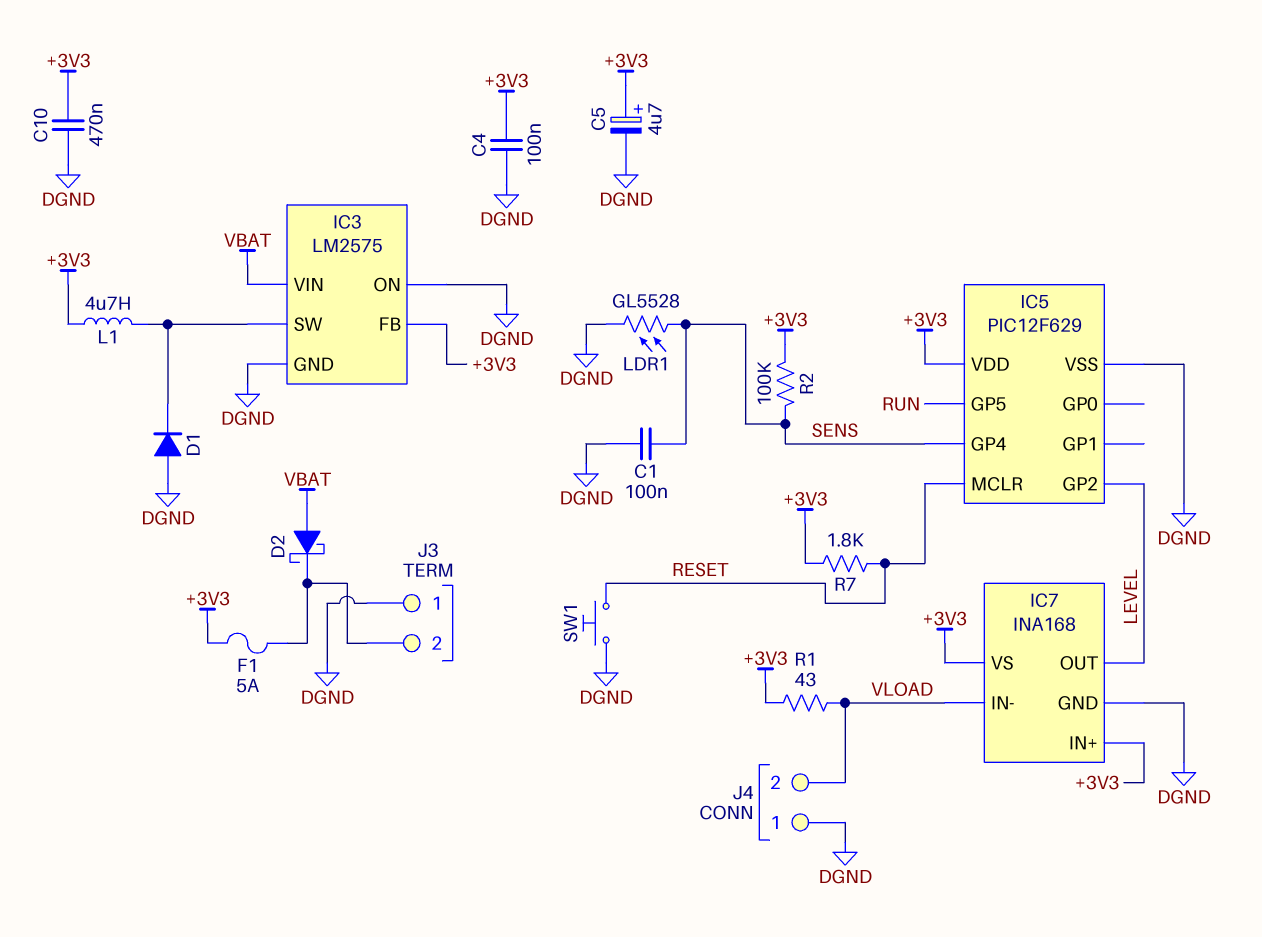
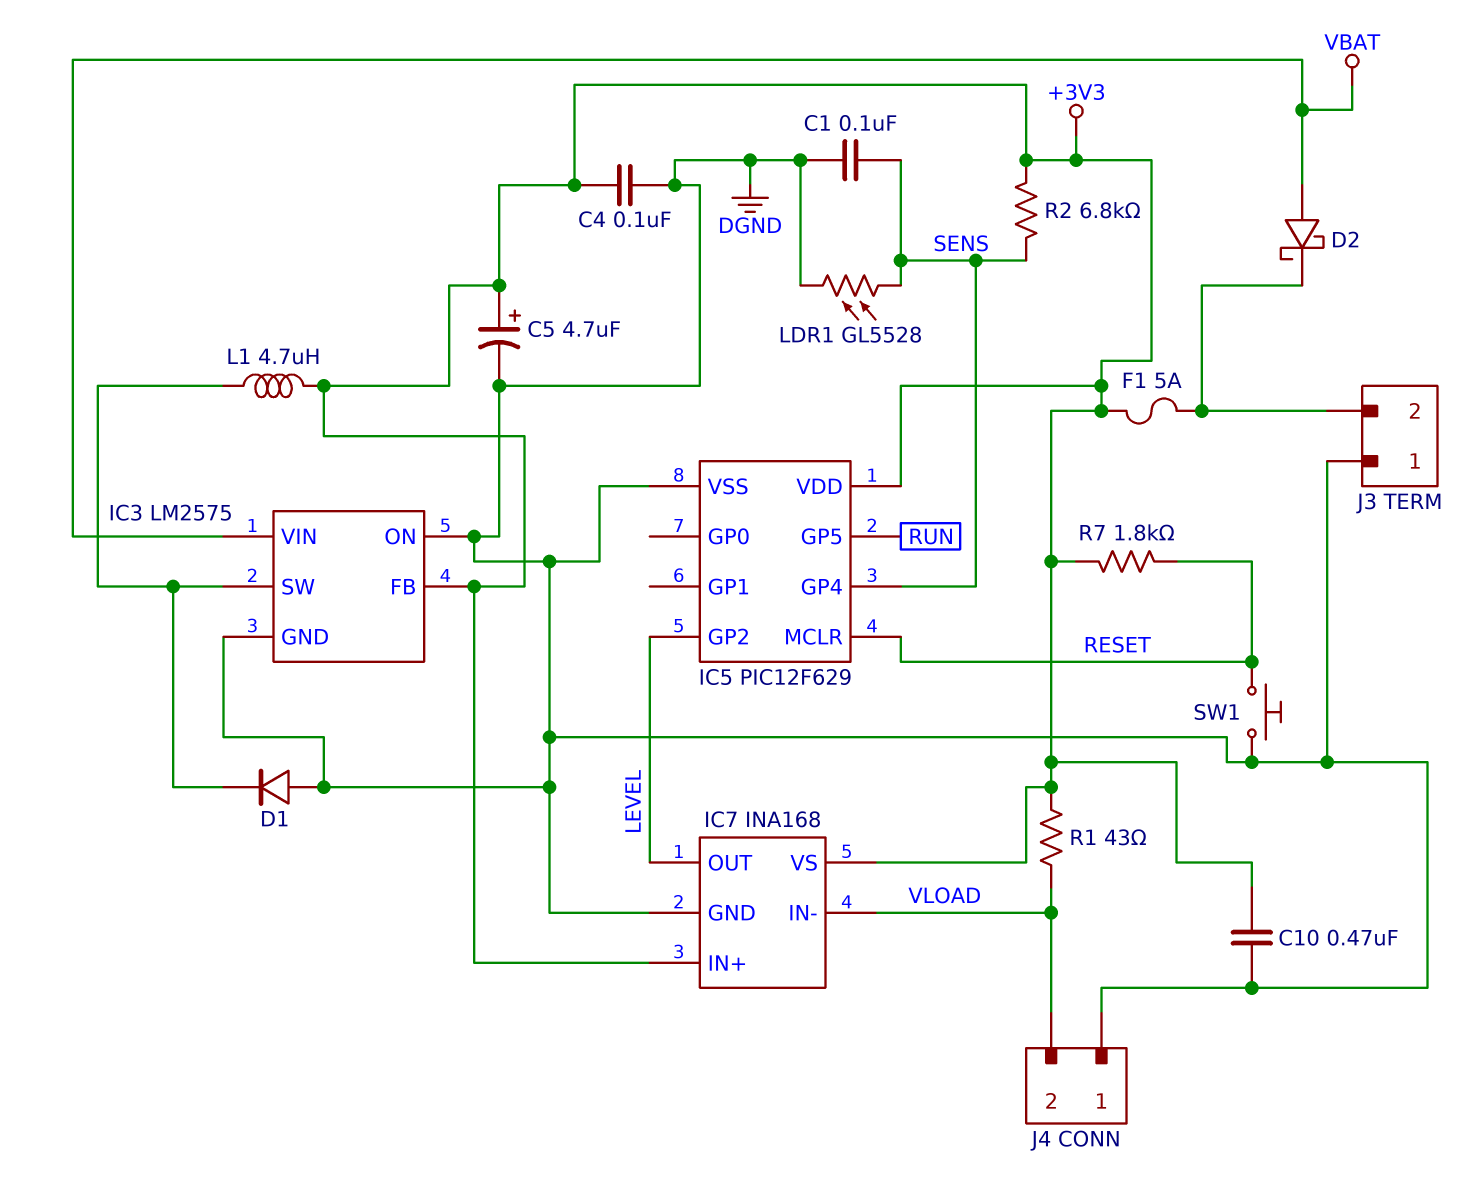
R2: 100k (+3V3, SENS) -> 6.8k (+3V3, SENS)

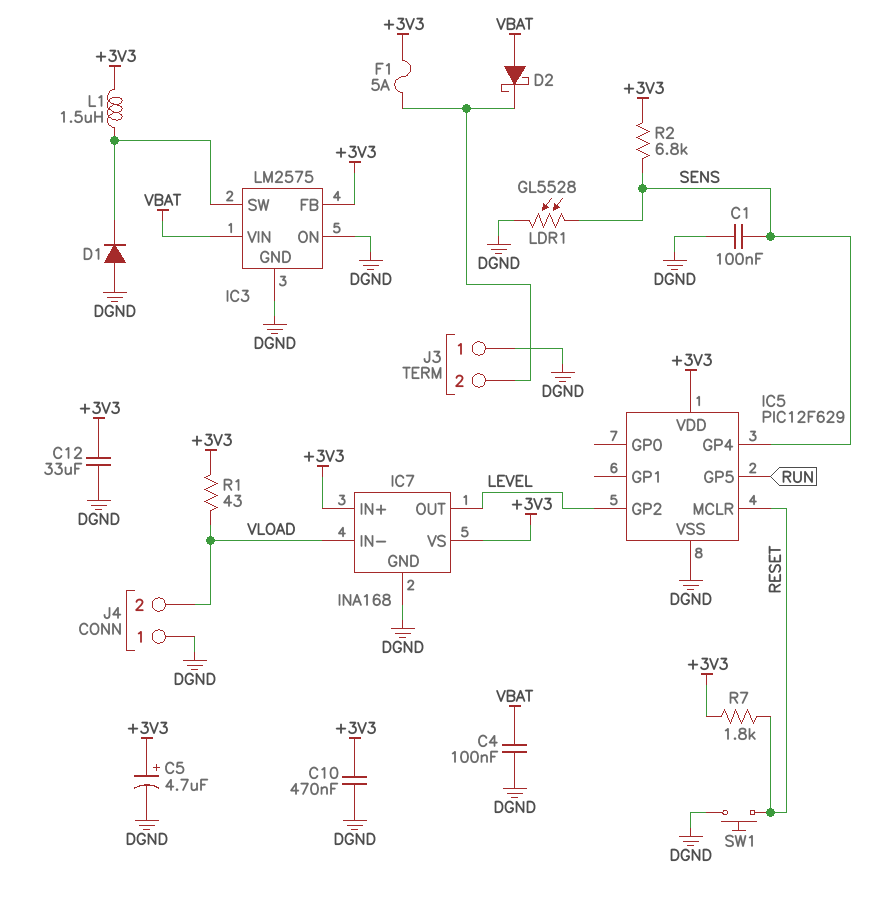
C4: 100nF (+3V3, DGND) -> 100nF (DGND, VBAT)
C12: none -> 33uF (+3V3, DGND)
L1: 4.7uH (+3V3, IC3/SW) -> 1.5uH (+3V3, IC3/SW)

